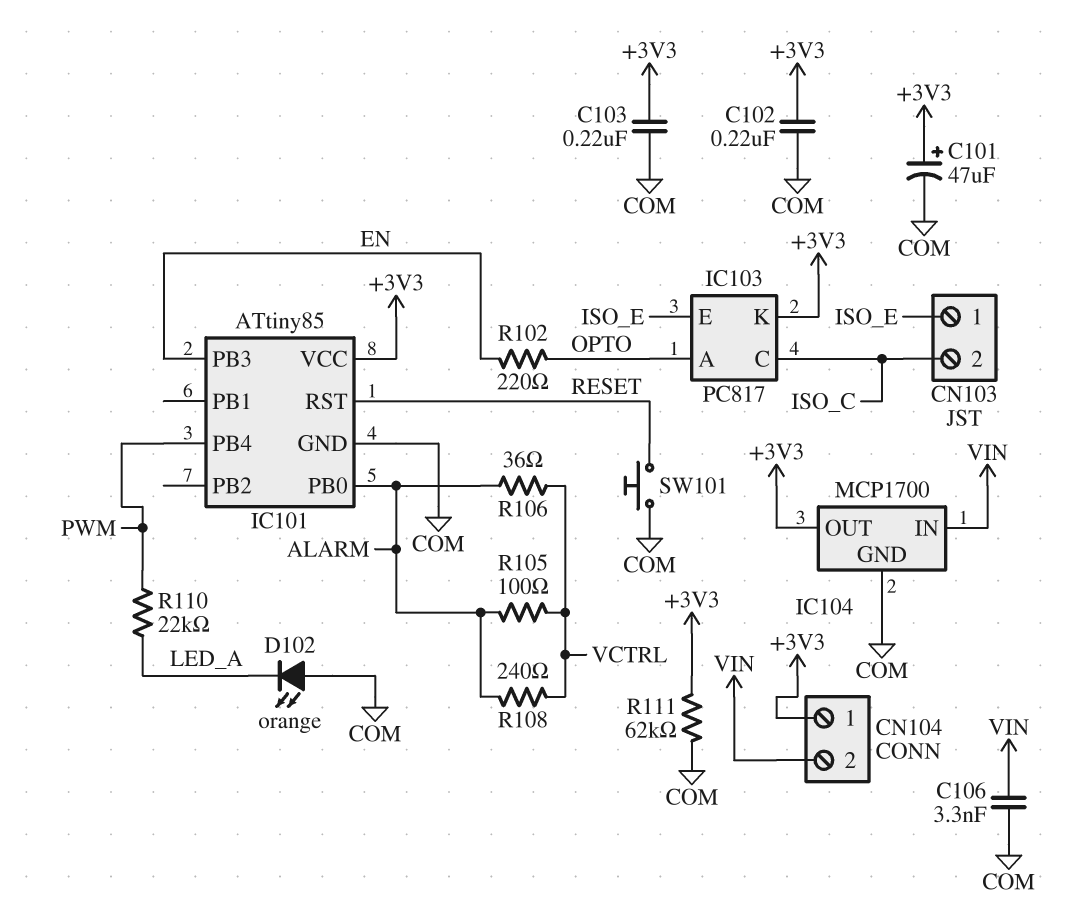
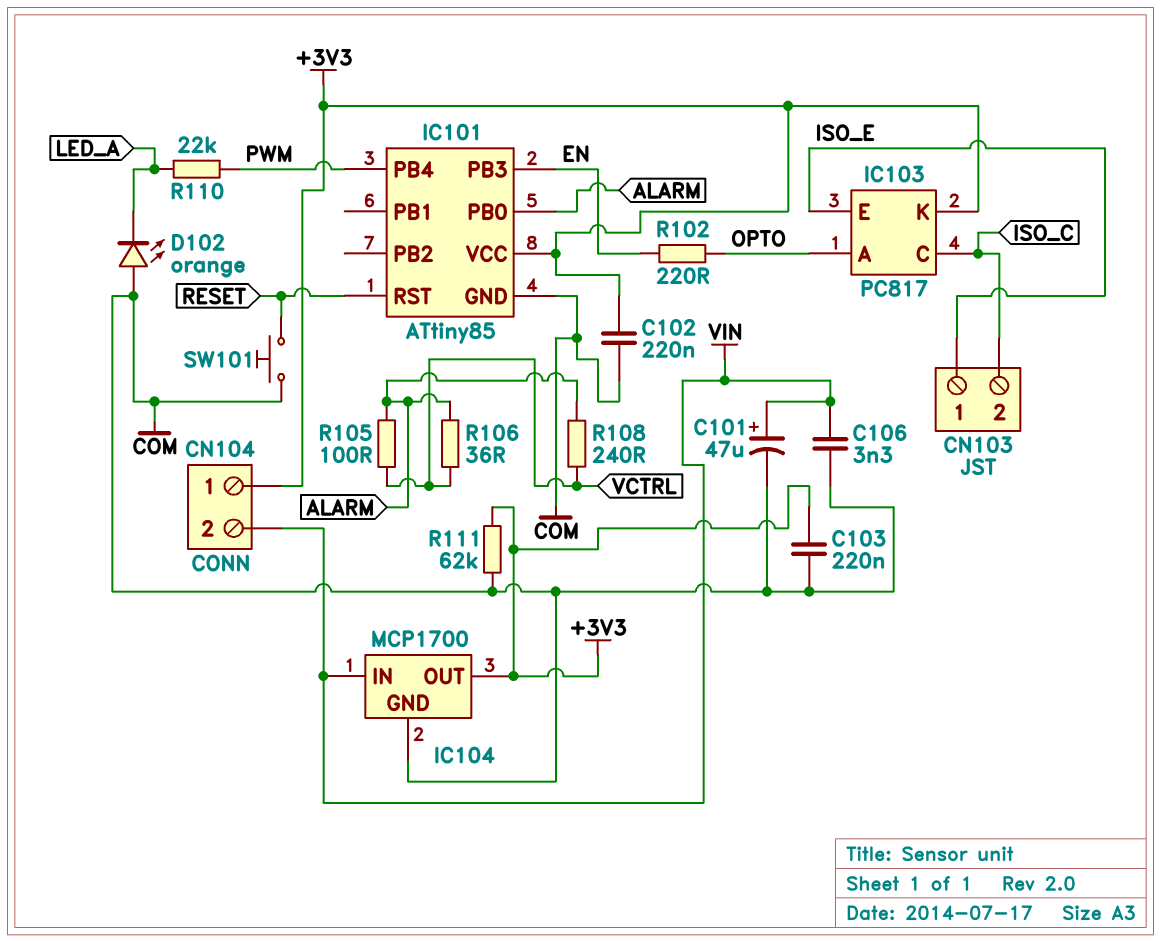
C101: 47uF (plus +3V3, minus COM) -> 47uF (plus VIN, minus COM)

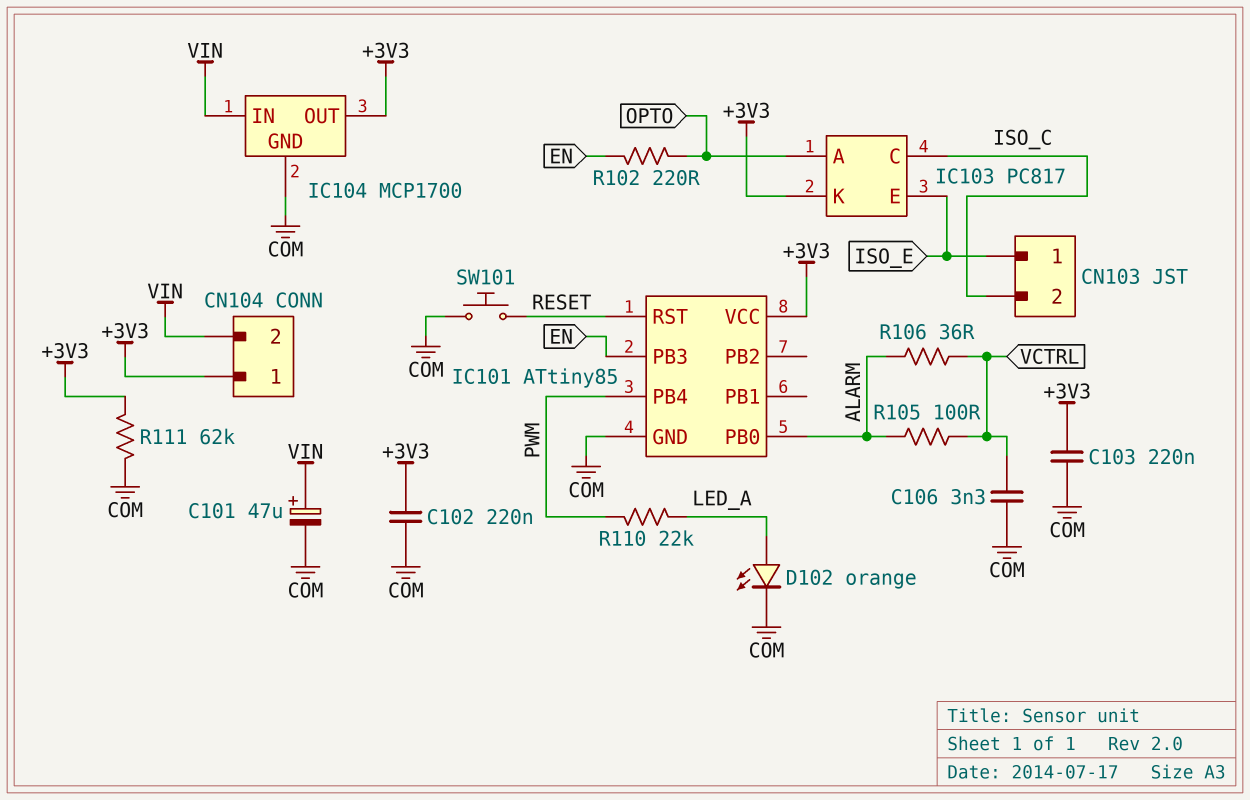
C106: 3.3nF (COM, VIN) -> 3.3nF (COM, VCTRL)
D102: LED orange (A COM, K LED_A) -> LED orange (A LED_A, K COM)
R108: 240 (ALARM, VCTRL) -> none

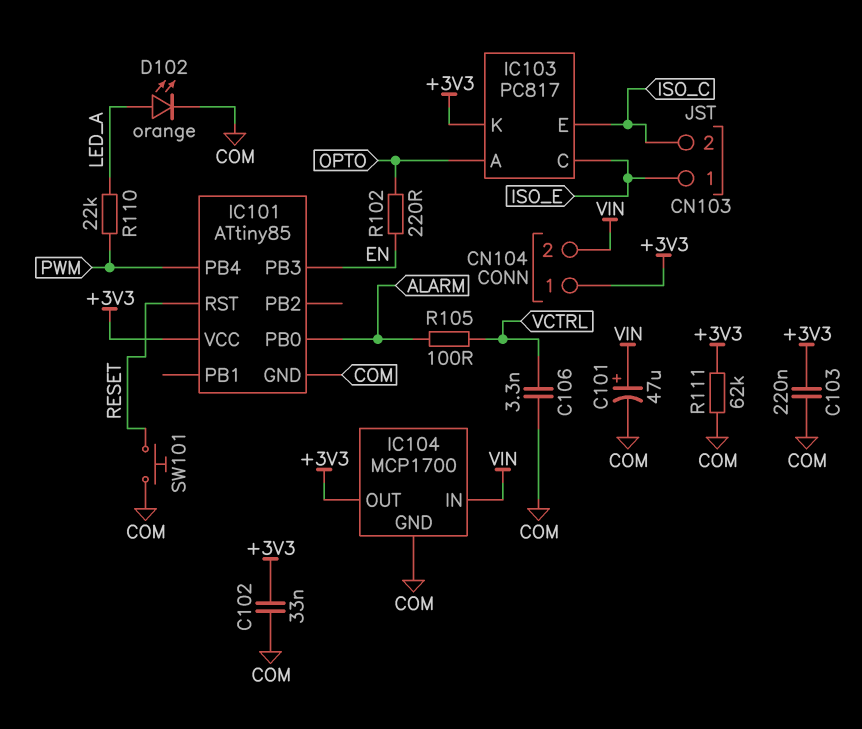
C102: 220nF (+3V3, COM) -> 33nF (+3V3, COM)
IC103 pin C: ISO_C -> ISO_E
IC103 pin E: ISO_E -> ISO_C
R106: 36 (ALARM, VCTRL) -> none

